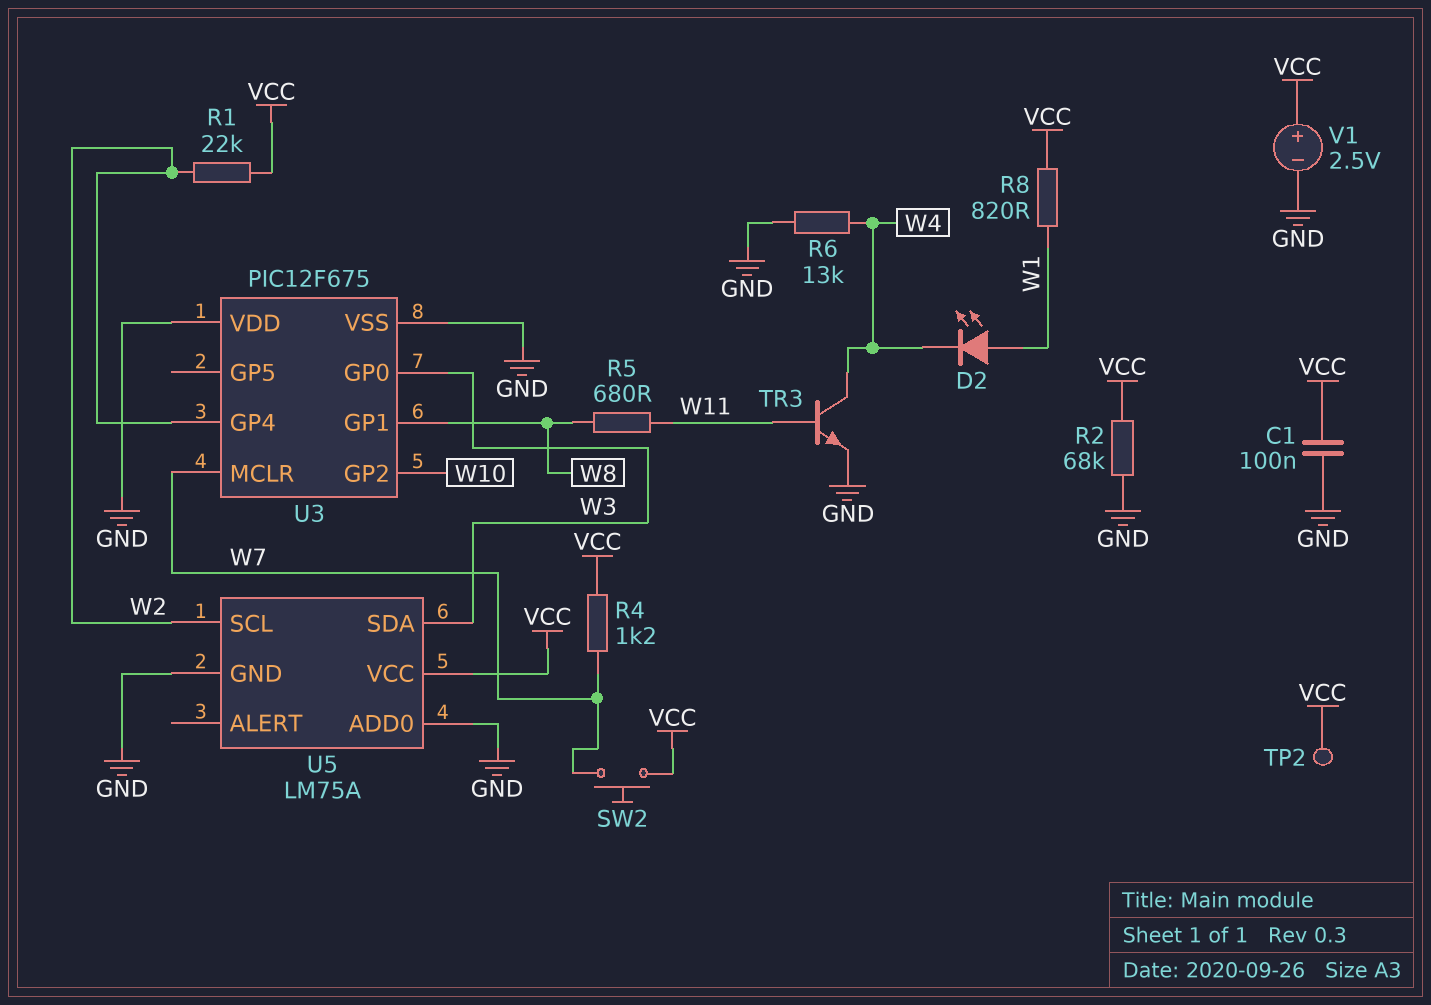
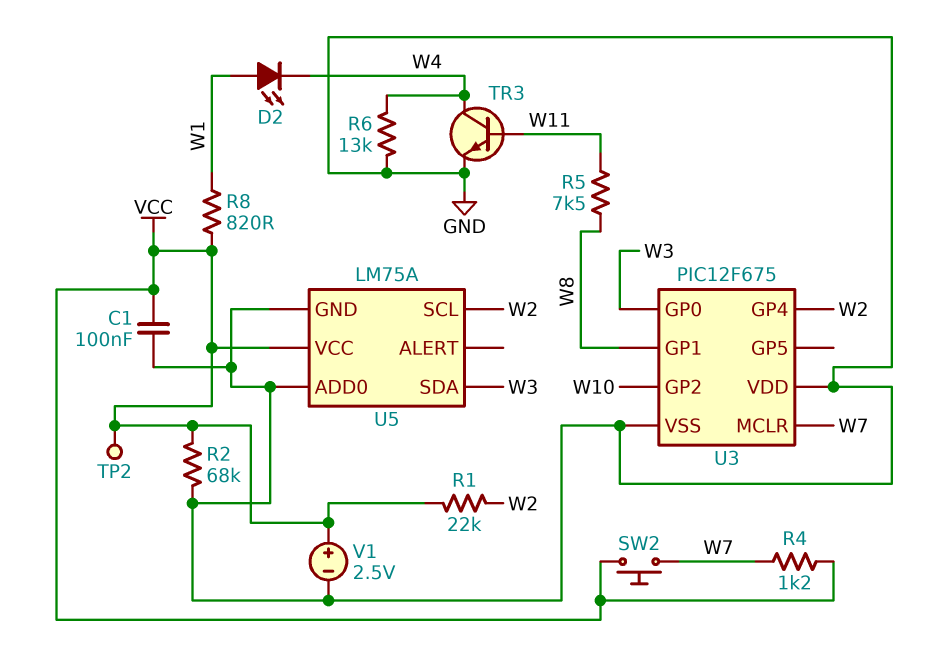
R5: 680 (W8, W11) -> 7.5k (W8, W11)

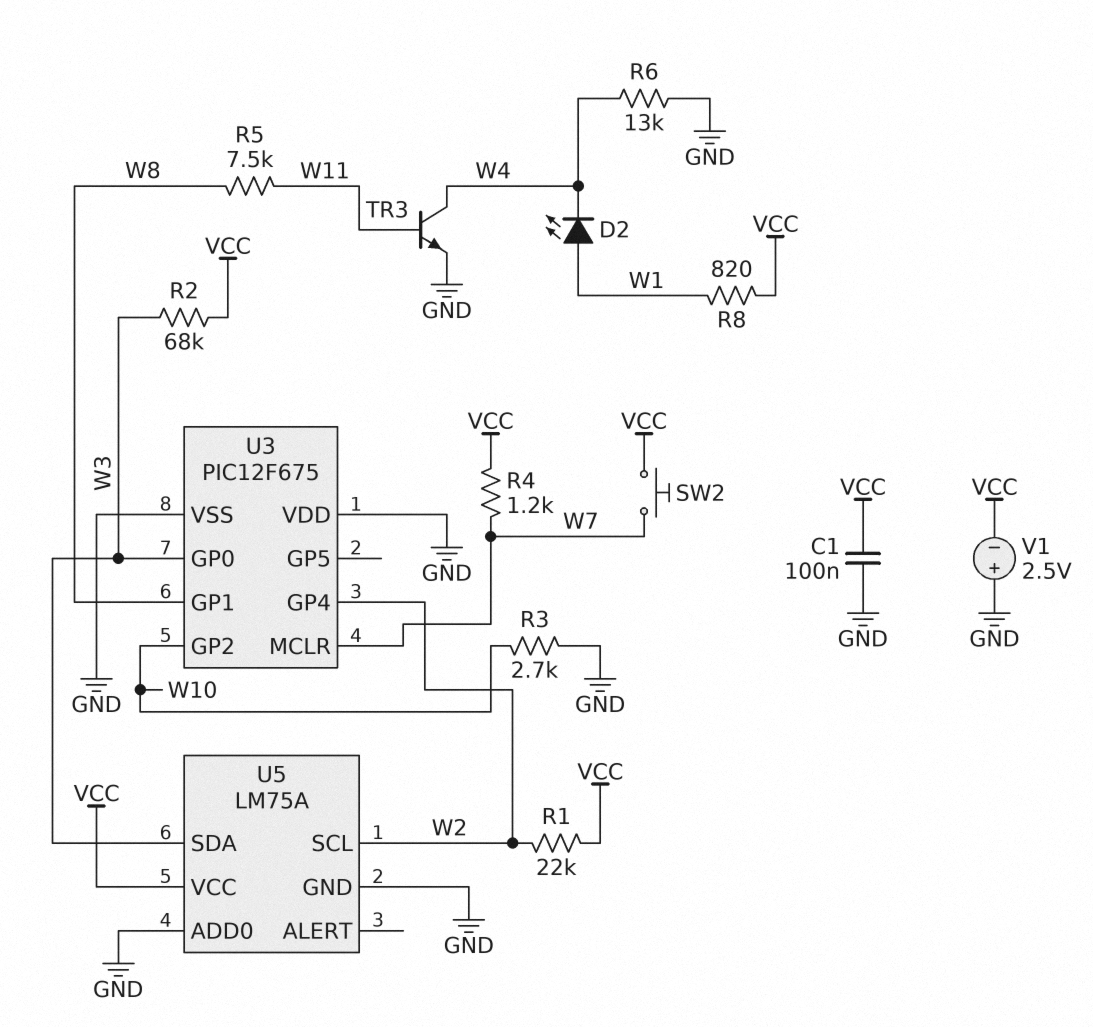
R2: 68k (GND, VCC) -> 68k (VCC, W3)
R3: none -> 2.7k (GND, W10)
TP2: test point (VCC) -> none
V1: 2.5V (plus VCC, minus GND) -> 2.5V (plus GND, minus VCC)

